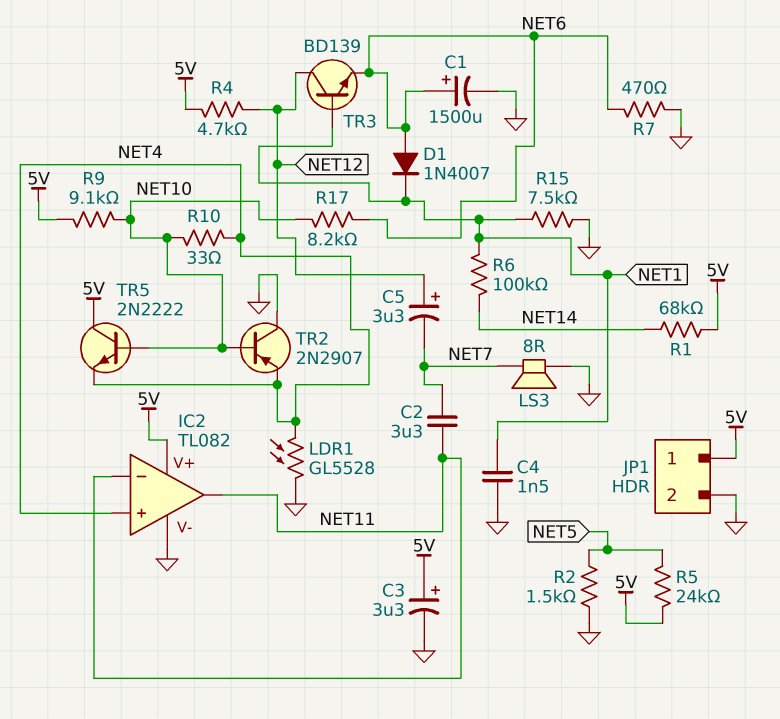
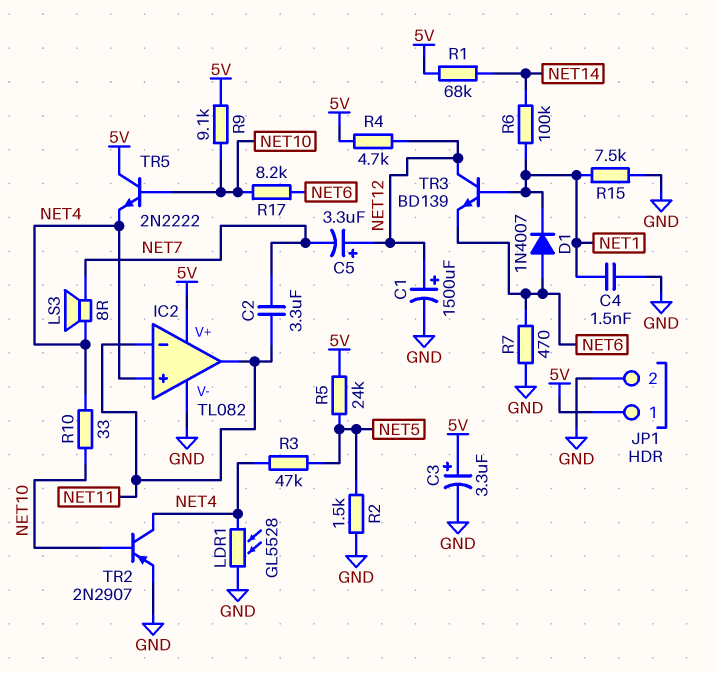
C1: 1500uF (plus NET6, minus GND) -> 1500uF (plus NET12, minus GND)
LS3: speaker 8R (GND, NET7) -> speaker 8R (NET4, NET7)
R3: none -> 47k (NET4, NET5)
TR2: PNP 2N2907 (B NET10, C GND, E NET4) -> PNP 2N2907 (B NET10, C NET4, E GND)

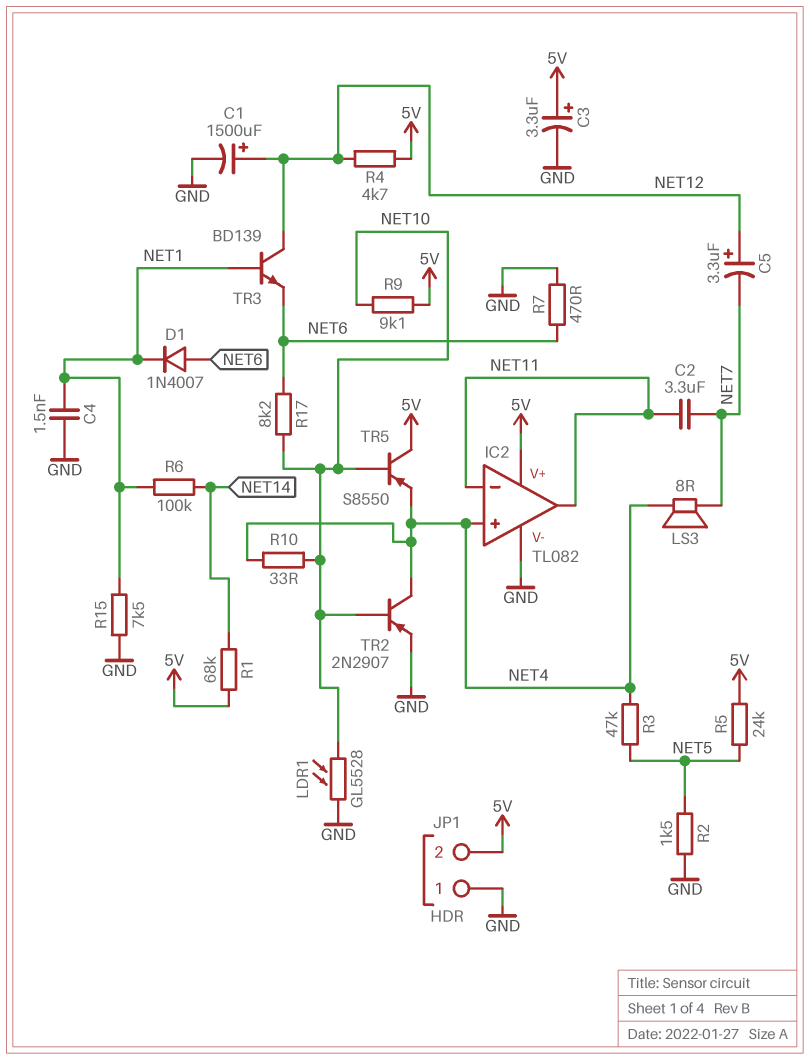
JP1 pin 1: 5V -> GND
JP1 pin 2: GND -> 5V
LDR1: GL5528 (GND, NET4) -> GL5528 (GND, NET10)
TR5: NPN 2N2222 (B NET10, C 5V, E NET4) -> PNP S8550 (B NET10, C 5V, E NET4)

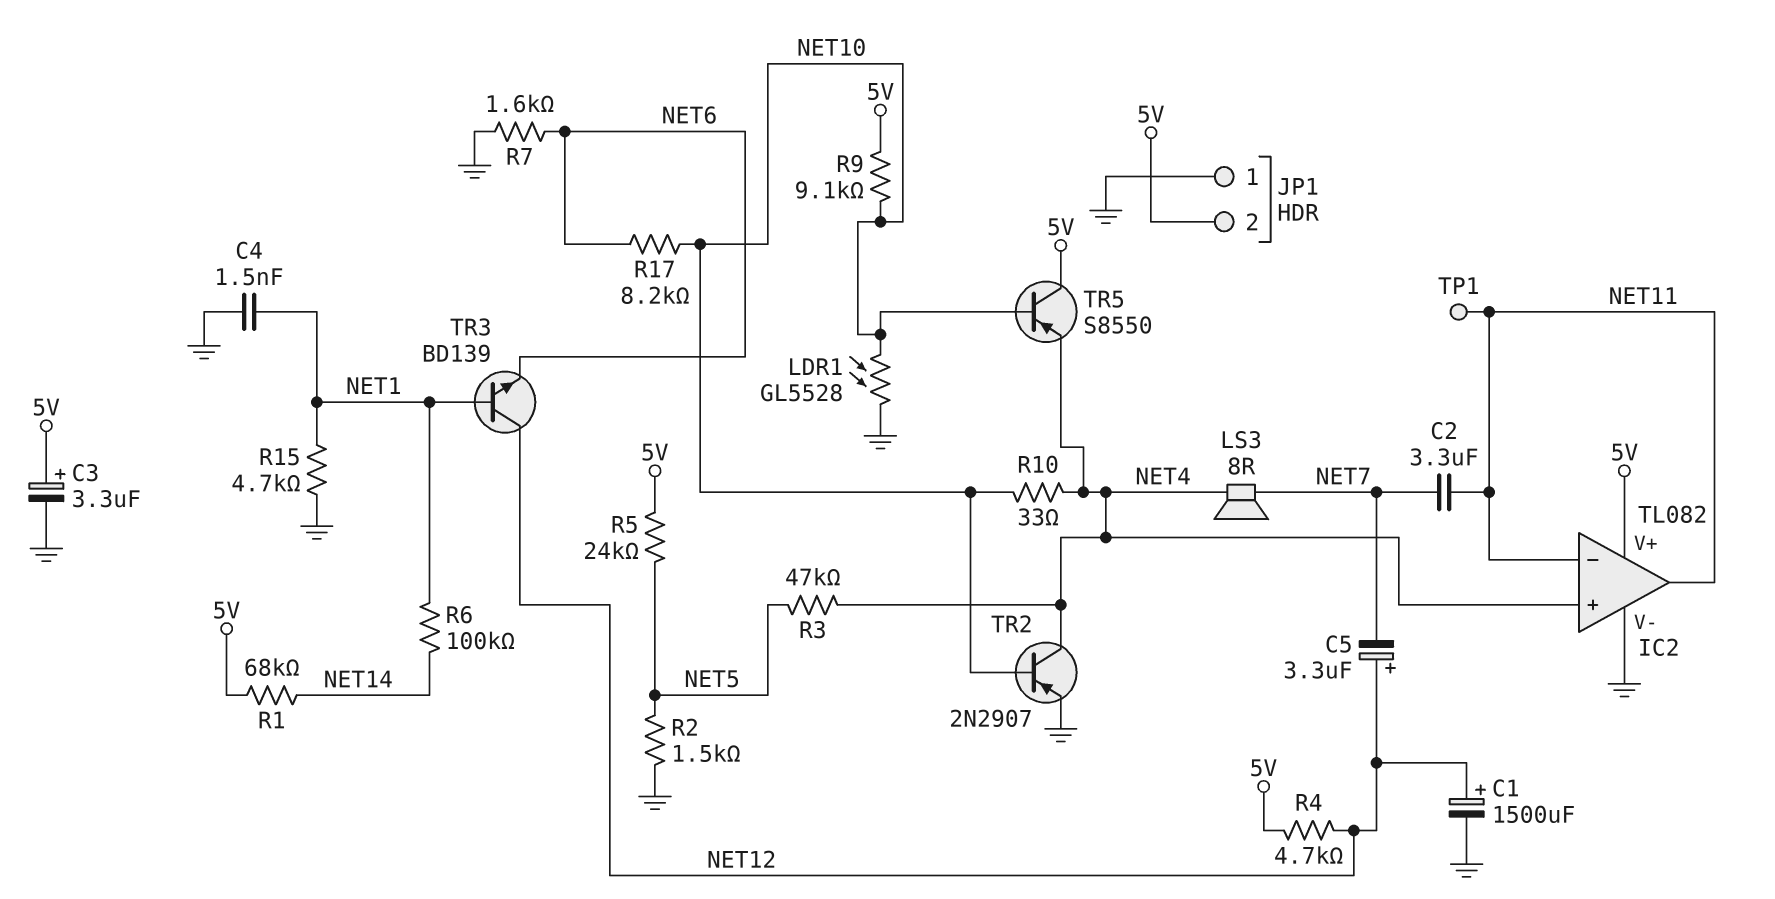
D1: diode 1N4007 (A NET6, K NET1) -> none
R7: 470 (GND, NET6) -> 1.6k (GND, NET6)
R15: 7.5k (GND, NET1) -> 4.7k (GND, NET1)
TP1: none -> test point (NET11)

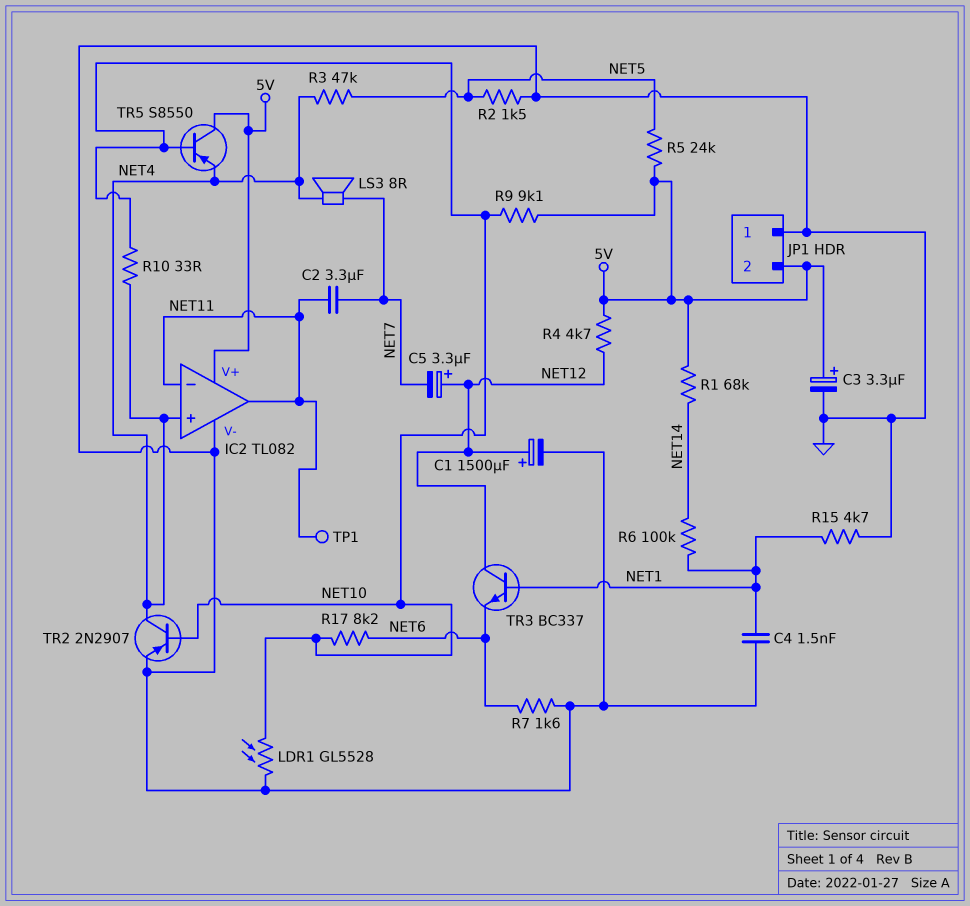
TR3: NPN BD139 (B NET1, C NET12, E NET6) -> NPN BC337 (B NET1, C NET12, E NET6)

